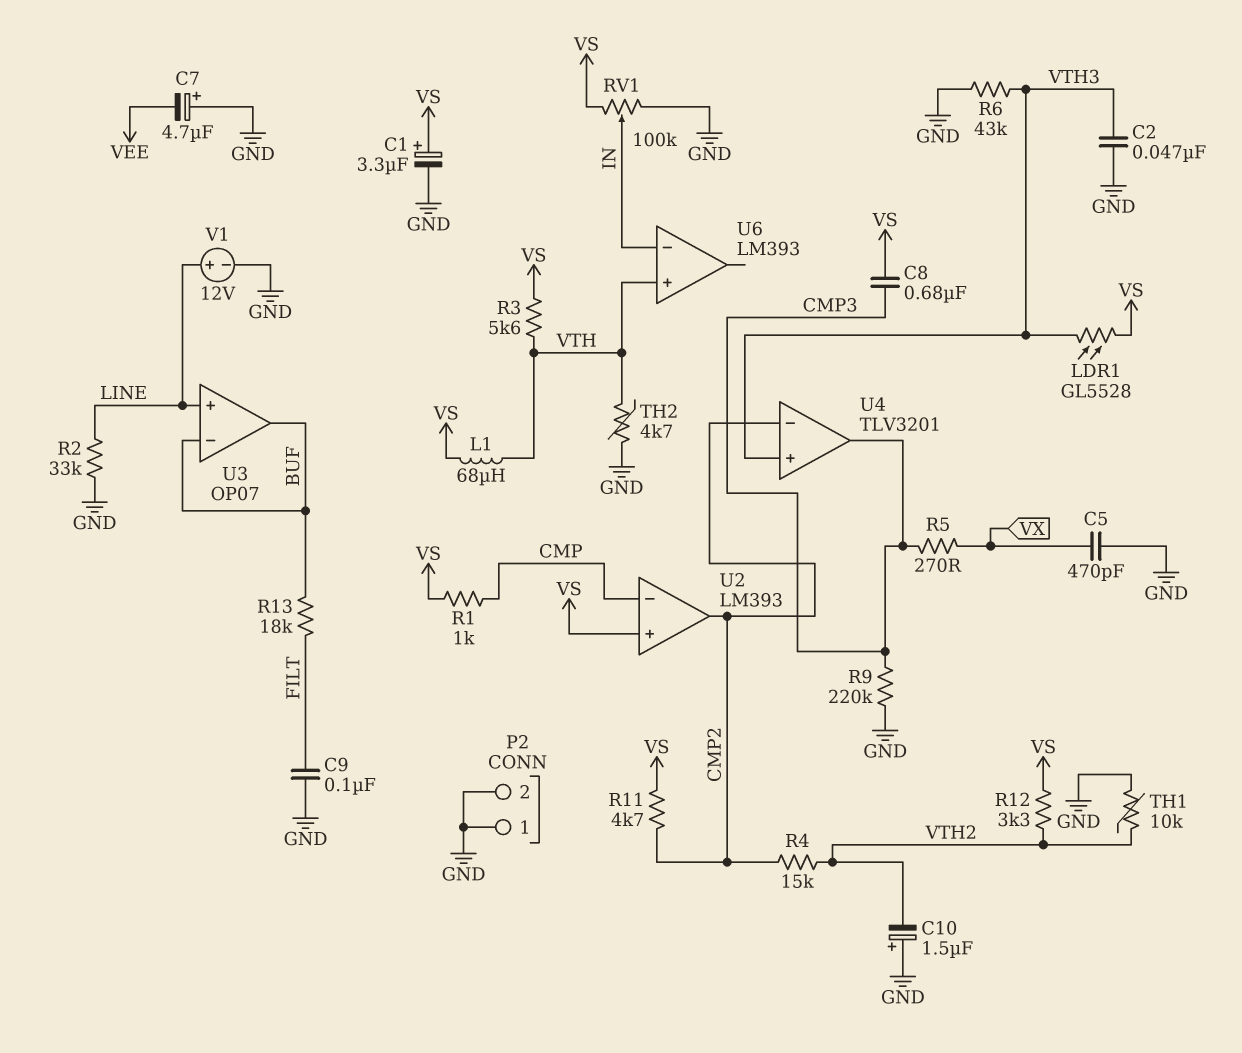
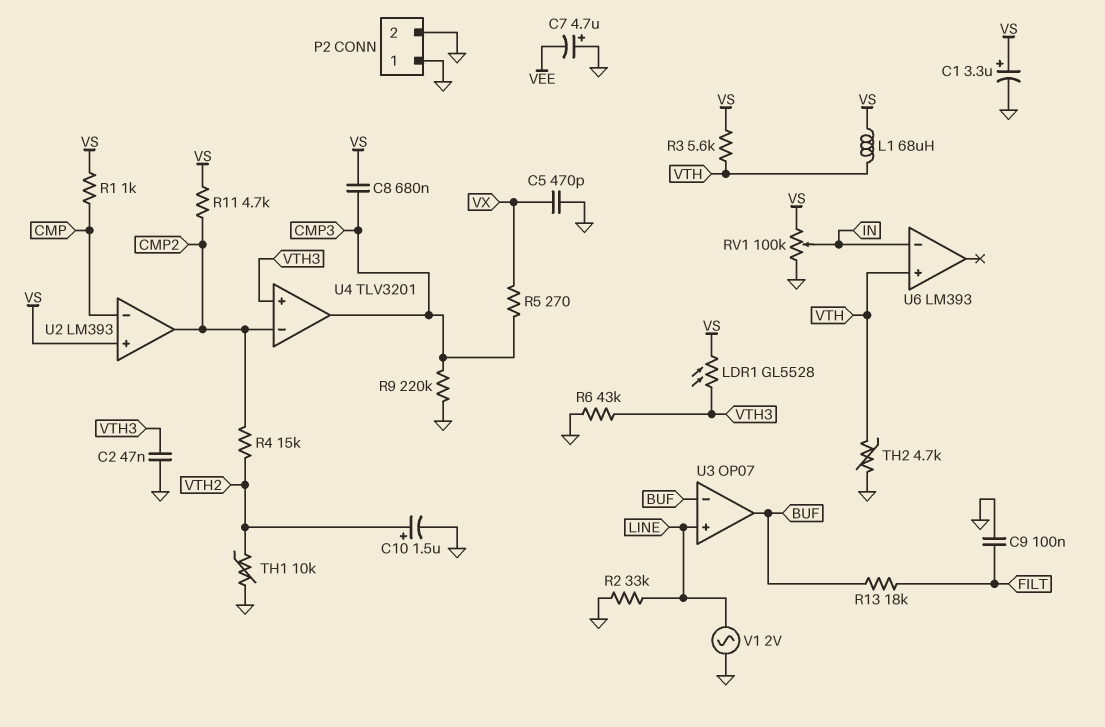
C10: 1.5uF (plus GND, minus VTH2) -> 1.5uF (plus VTH2, minus GND)
R12: 3.3k (VS, VTH2) -> none
V1: 12V (plus LINE, minus GND) -> AC 2V (GND, LINE)

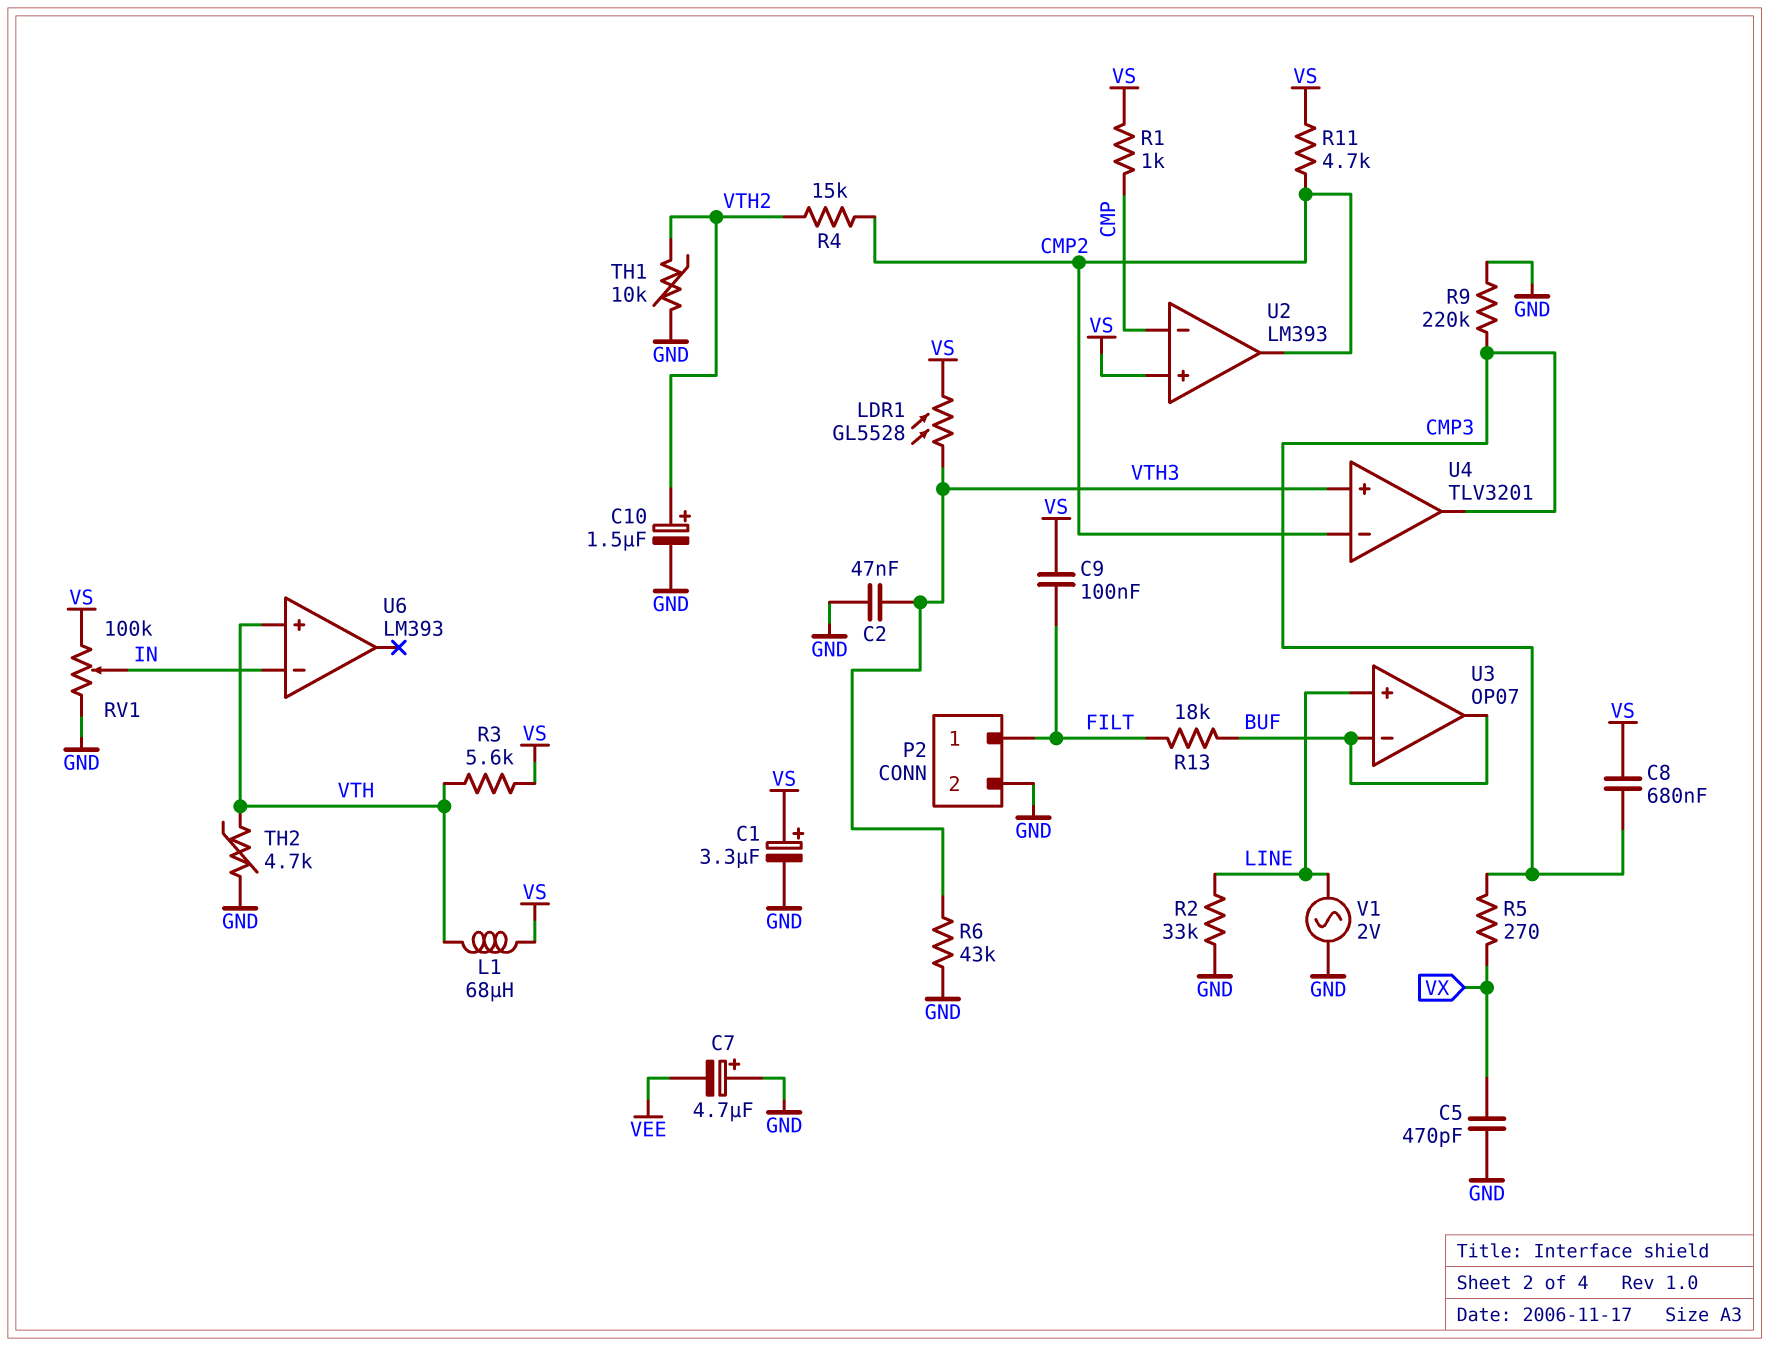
C9: 100nF (FILT, GND) -> 100nF (FILT, VS)
P2 pin 1: GND -> FILT

